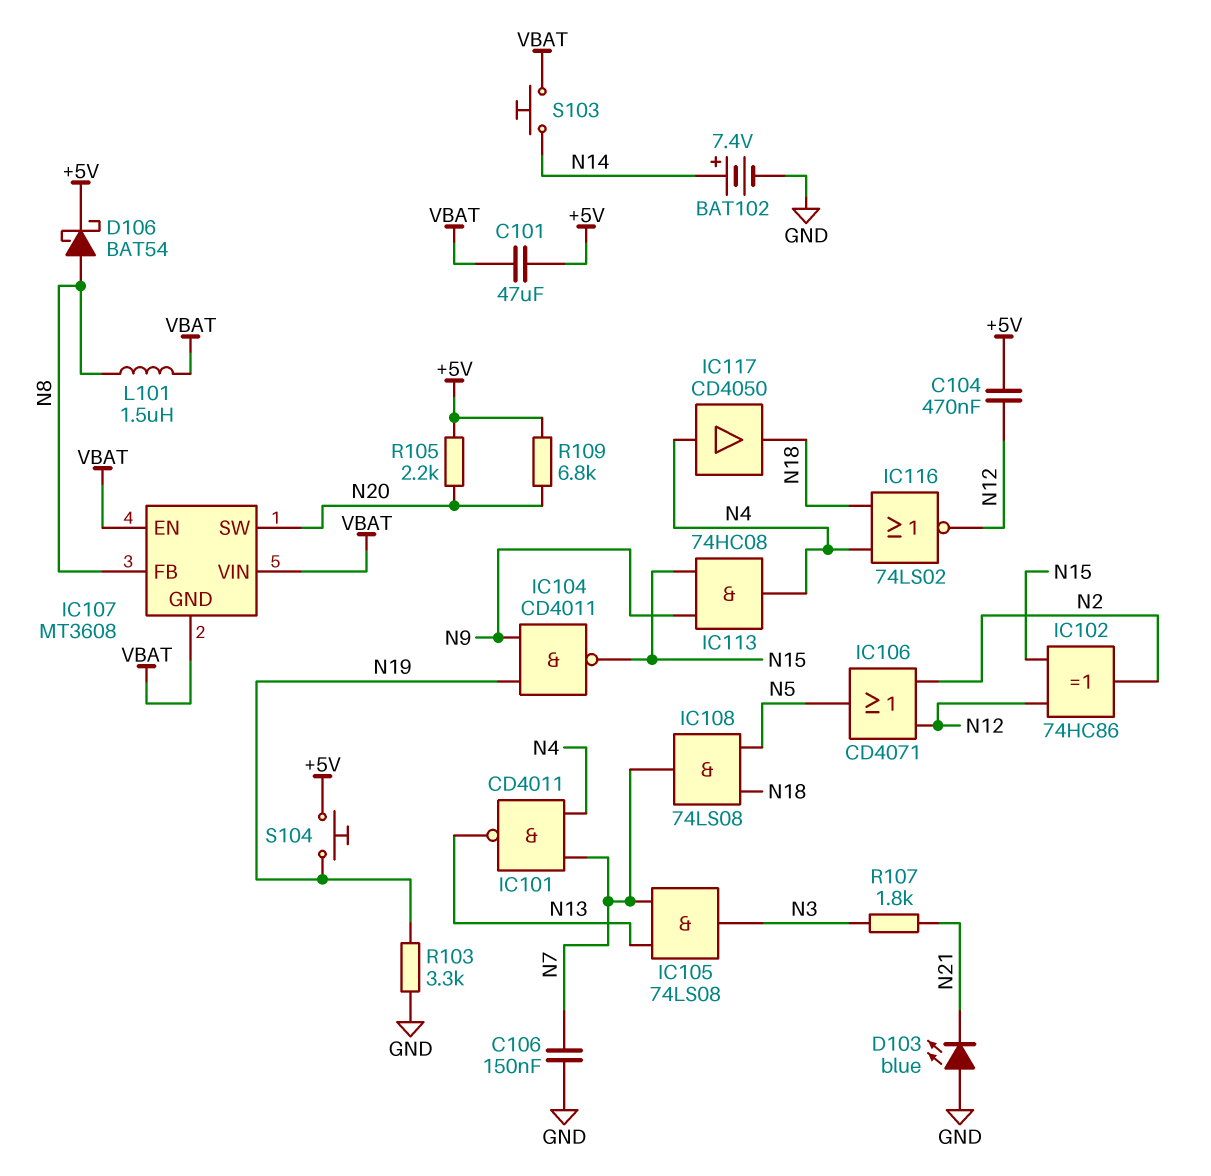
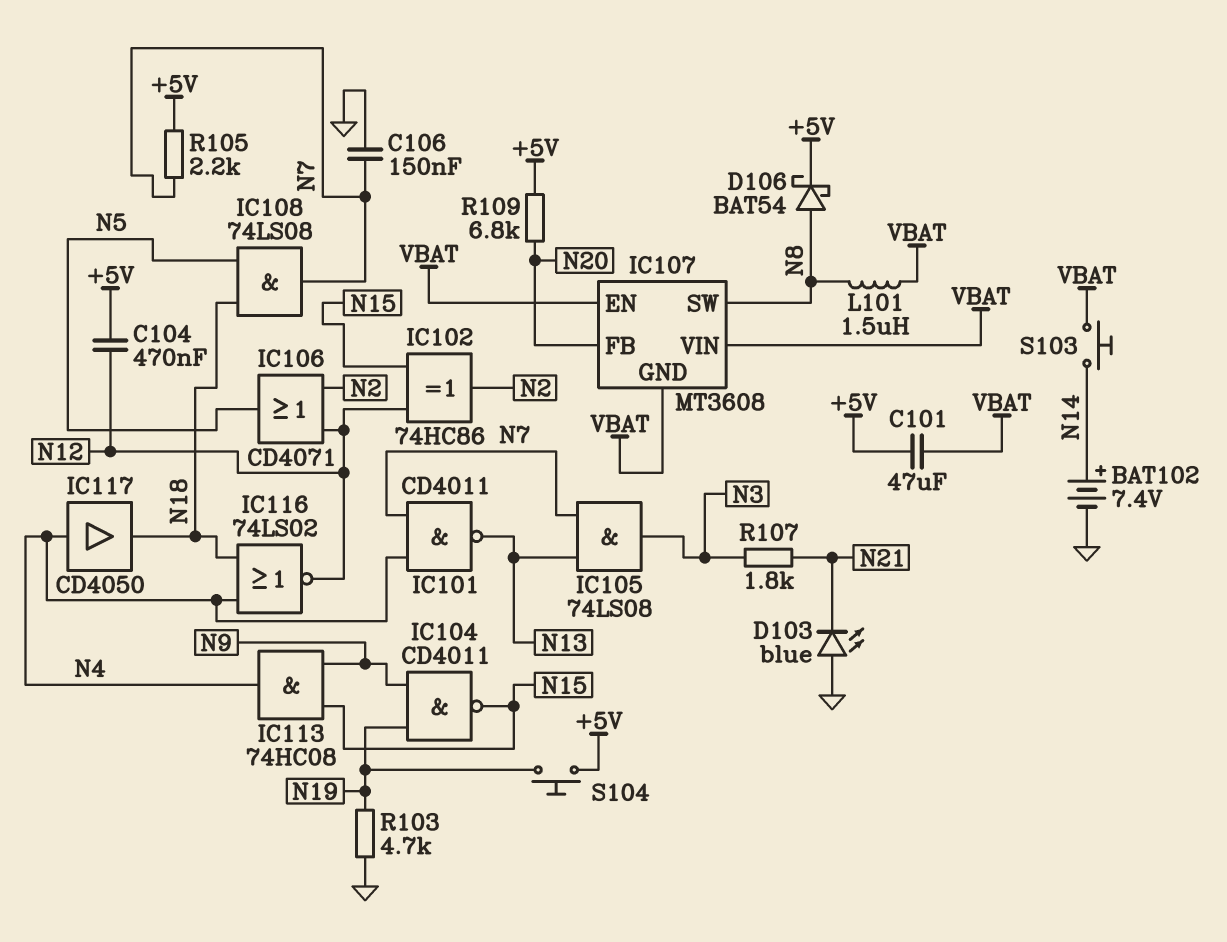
IC107 pin FB: N8 -> N20
IC107 pin SW: N20 -> N8
R103: 3.3k (GND, N19) -> 4.7k (GND, N19)
R105: 2.2k (+5V, N20) -> 2.2k (+5V, N7)

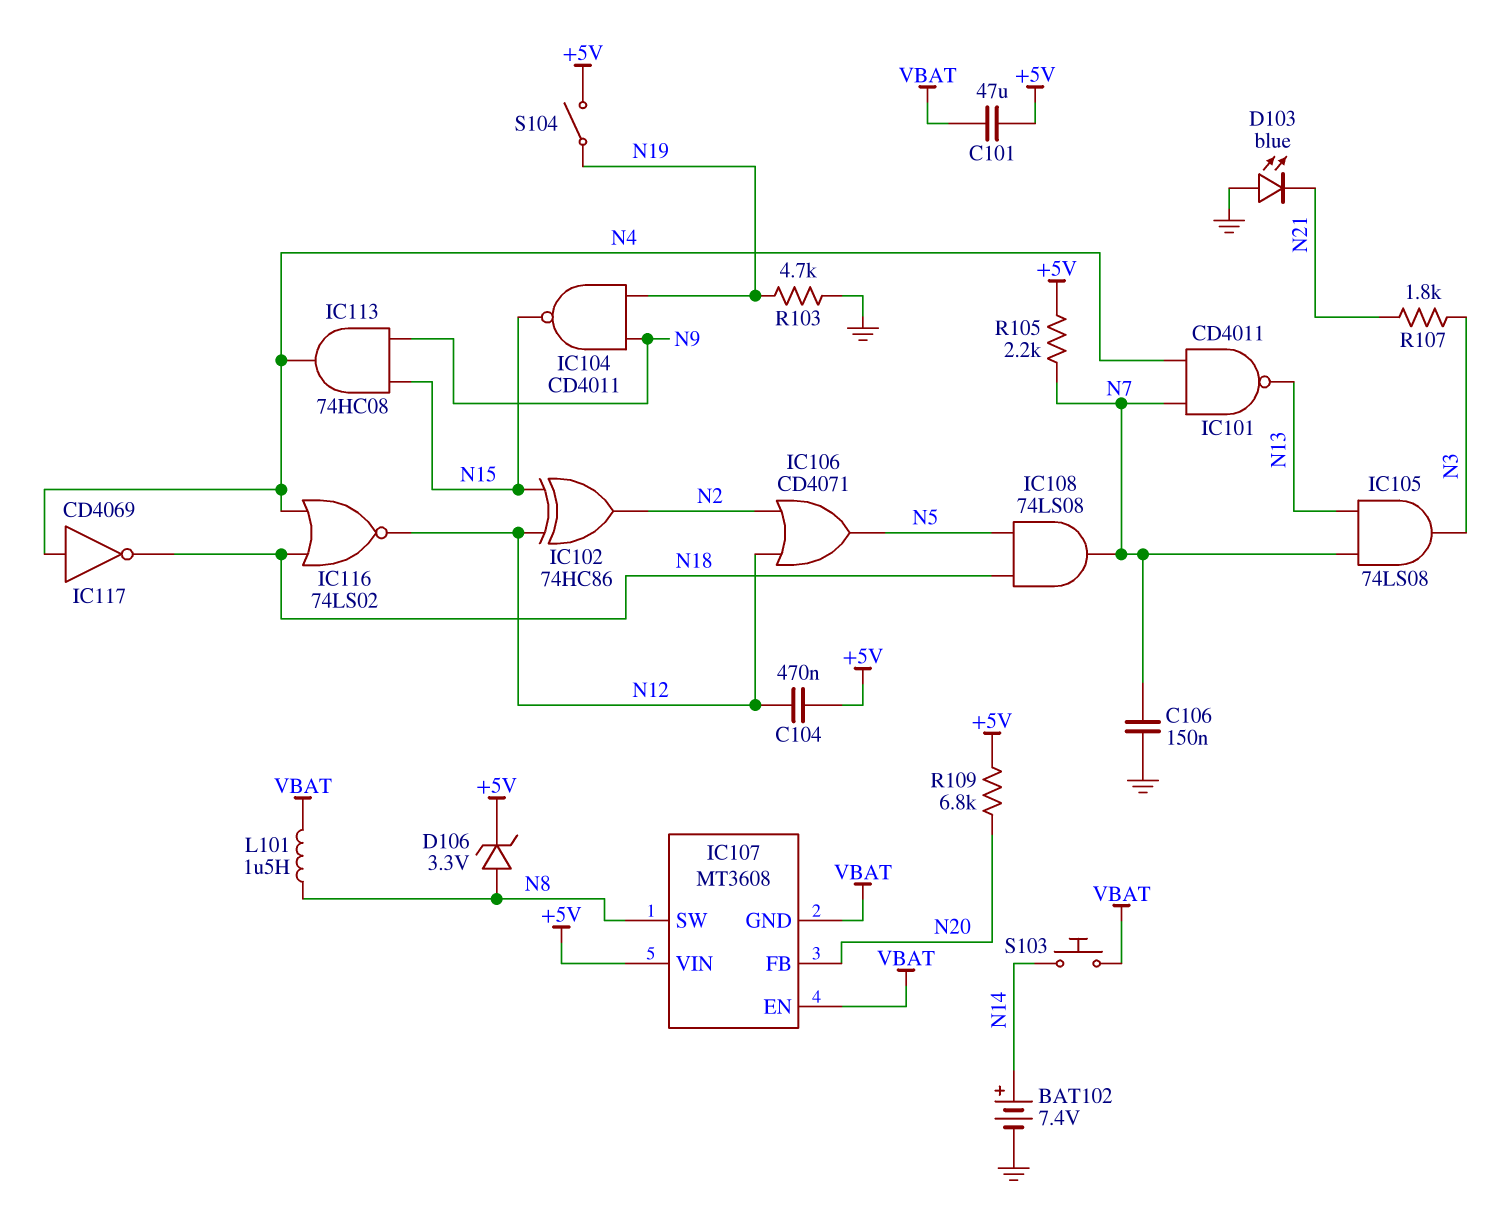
D106: schottky BAT54 (A N8, K +5V) -> zener 3.3V (A N8, K +5V)
IC107 pin VIN: VBAT -> +5V
IC117: buffer CD4050 (in N4, out N18) -> NOT CD4069 (in N4, out N18)
S104: button (+5V, N19) -> switch (+5V, N19)

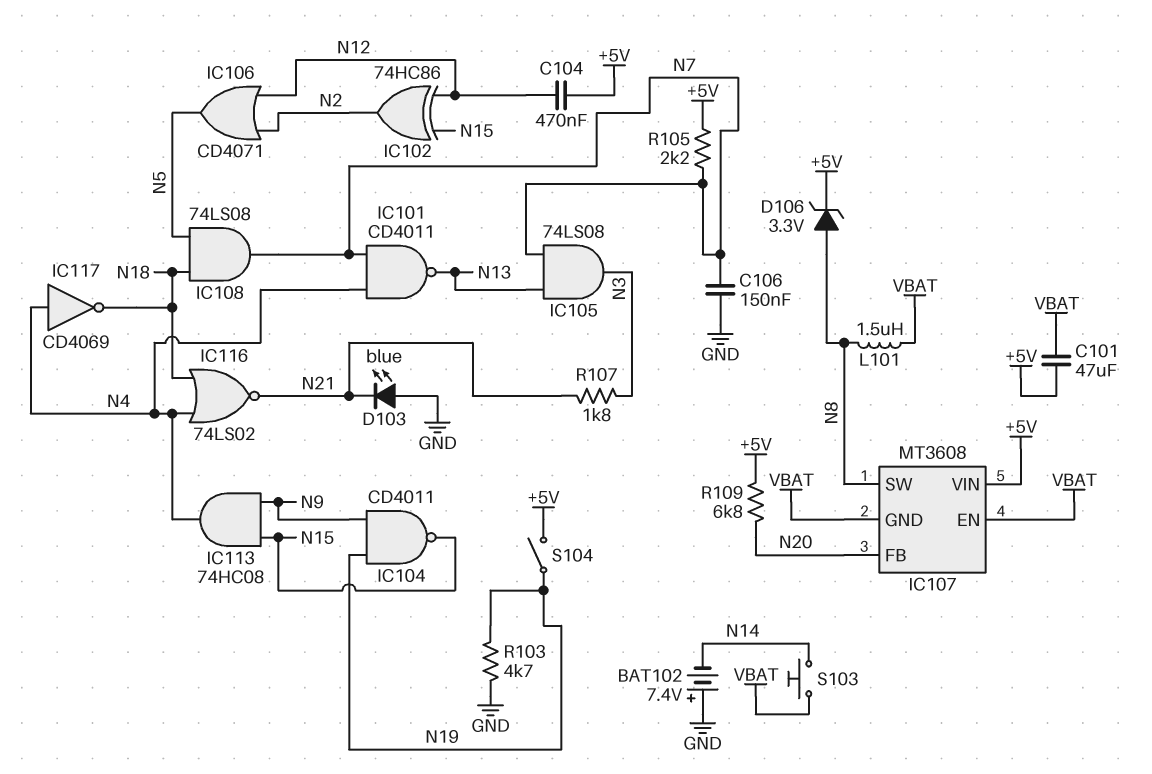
BAT102: 7.4V (plus N14, minus GND) -> 7.4V (plus GND, minus N14)
IC116: NOR 74LS02 (in N4, in N18, out N12) -> NOR 74LS02 (in N4, in N18, out N21)

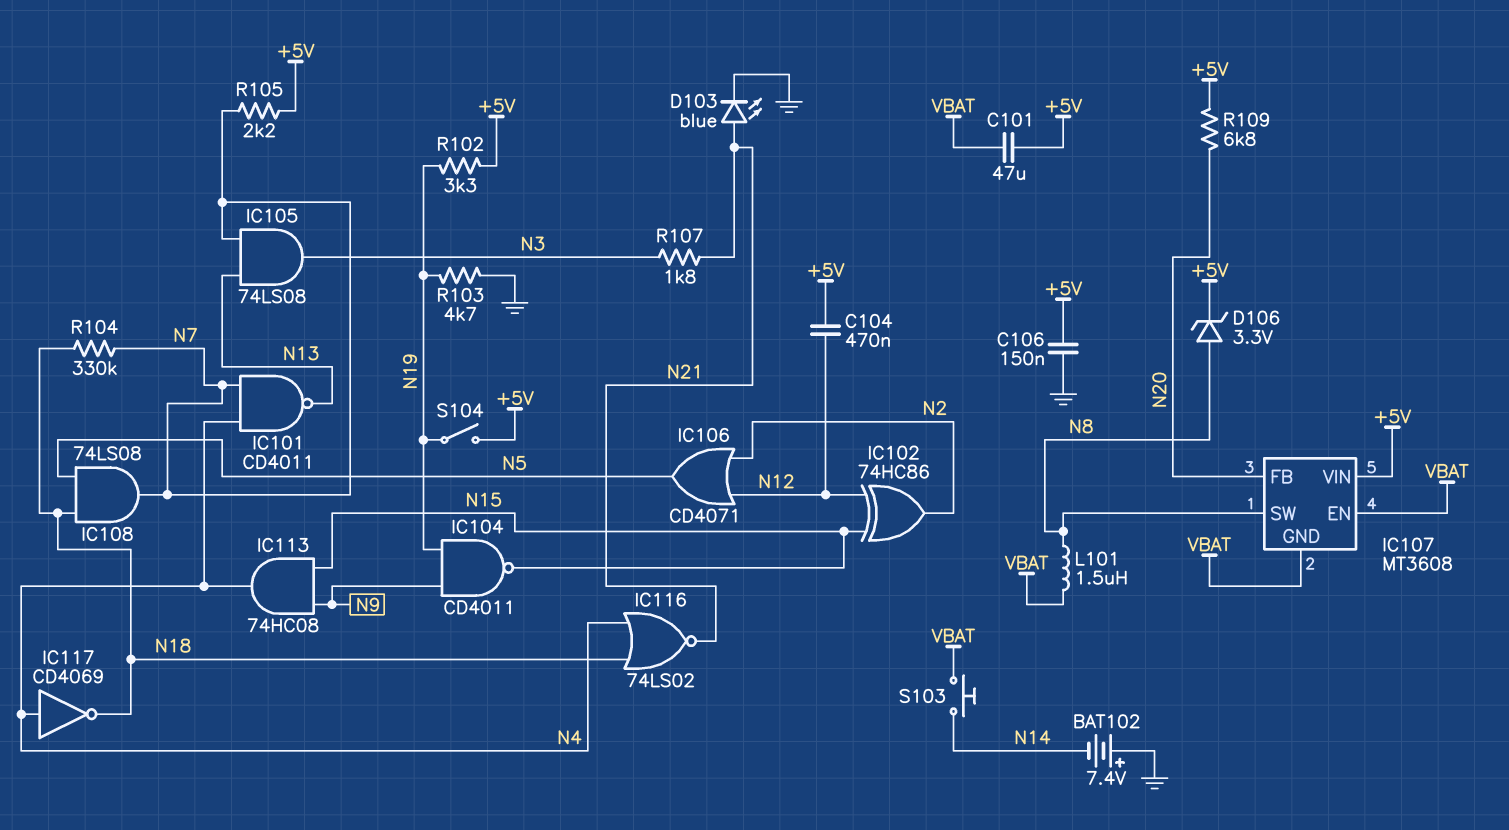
C106: 150nF (GND, N7) -> 150nF (+5V, GND)
D103: LED blue (A GND, K N21) -> LED blue (A N21, K GND)
R102: none -> 3.3k (+5V, N19)
R104: none -> 330k (N7, N18)

